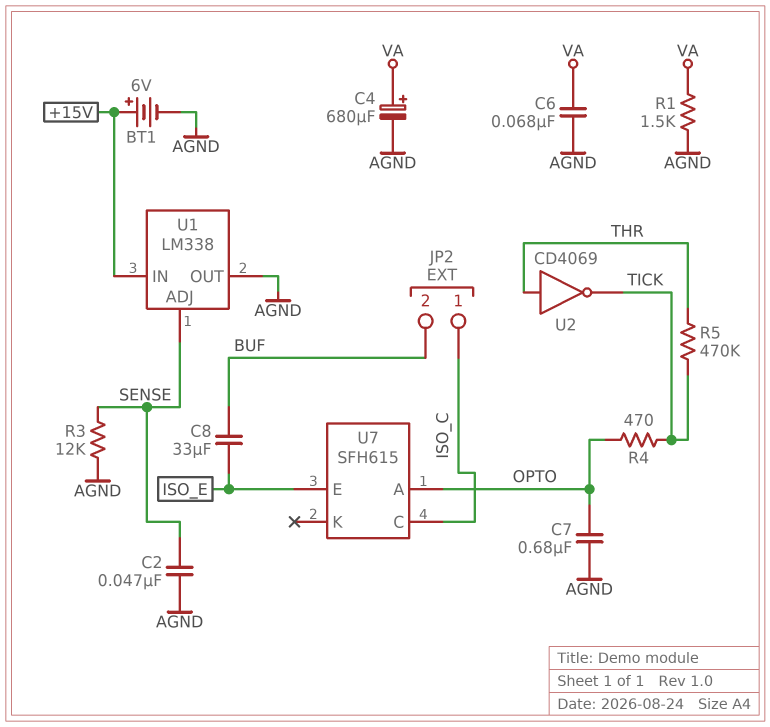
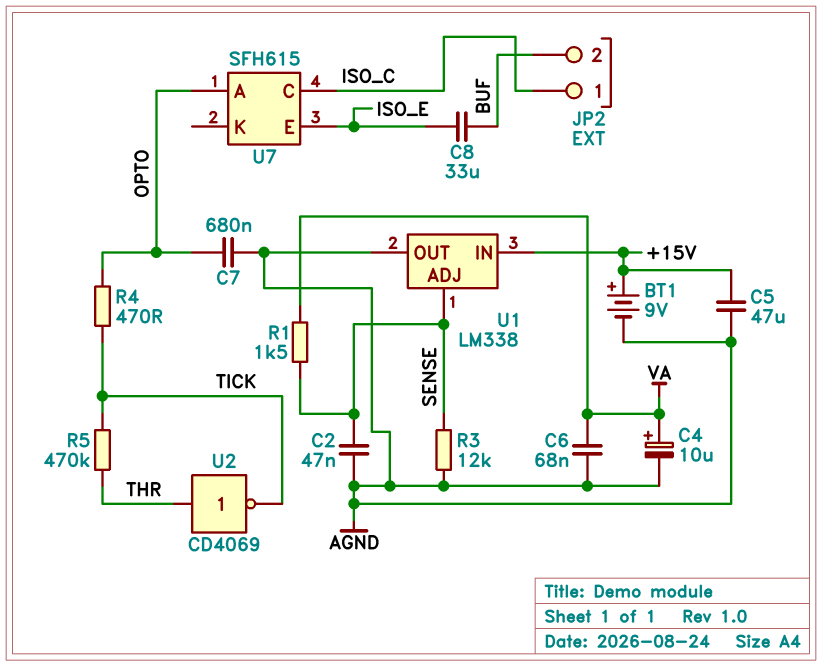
BT1: 6V (plus +15V, minus AGND) -> 9V (plus +15V, minus AGND)
C4: 680uF (plus VA, minus AGND) -> 10uF (plus VA, minus AGND)
C5: none -> 47uF (+15V, AGND)
R1: 1.5k (AGND, VA) -> 1.5k (SENSE, VA)

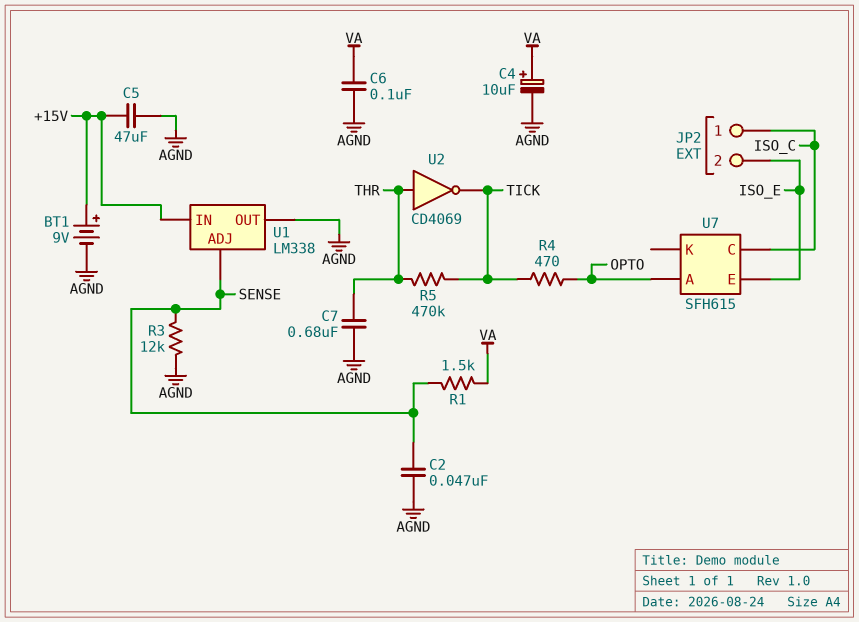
C6: 68nF (AGND, VA) -> 100nF (AGND, VA)
C7: 680nF (AGND, OPTO) -> 680nF (AGND, THR)
C8: 33uF (BUF, ISO_E) -> none
JP2 pin 2: BUF -> ISO_E

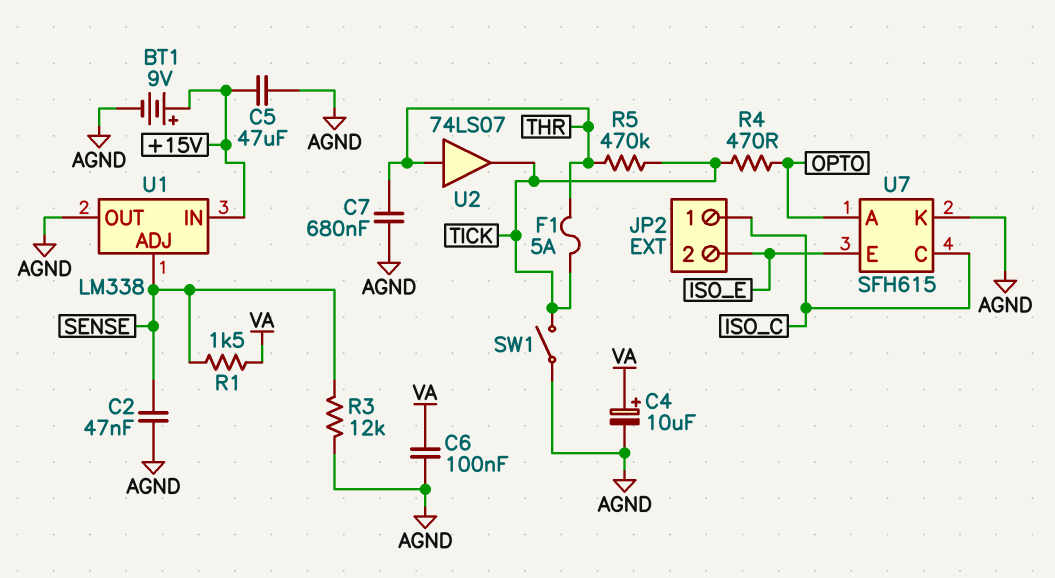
F1: none -> 5A (THR, TICK)
SW1: none -> switch (AGND, TICK)
U2: NOT CD4069 (in THR, out TICK) -> buffer 74LS07 (in THR, out TICK)
U7 pin K: none -> AGND

